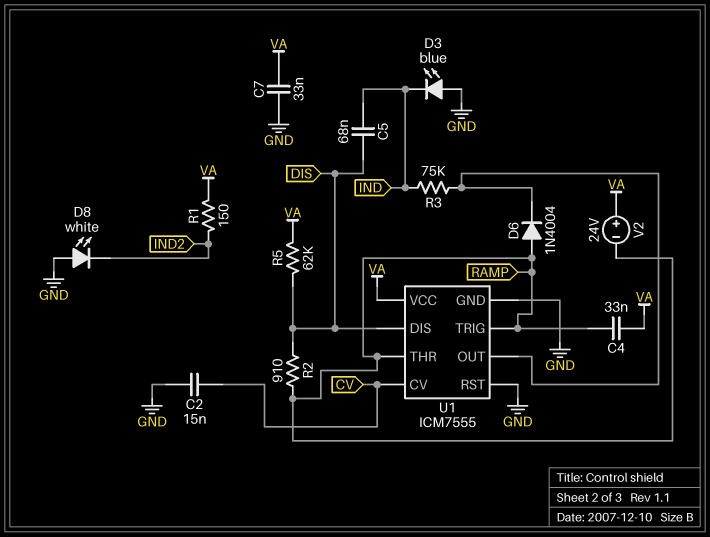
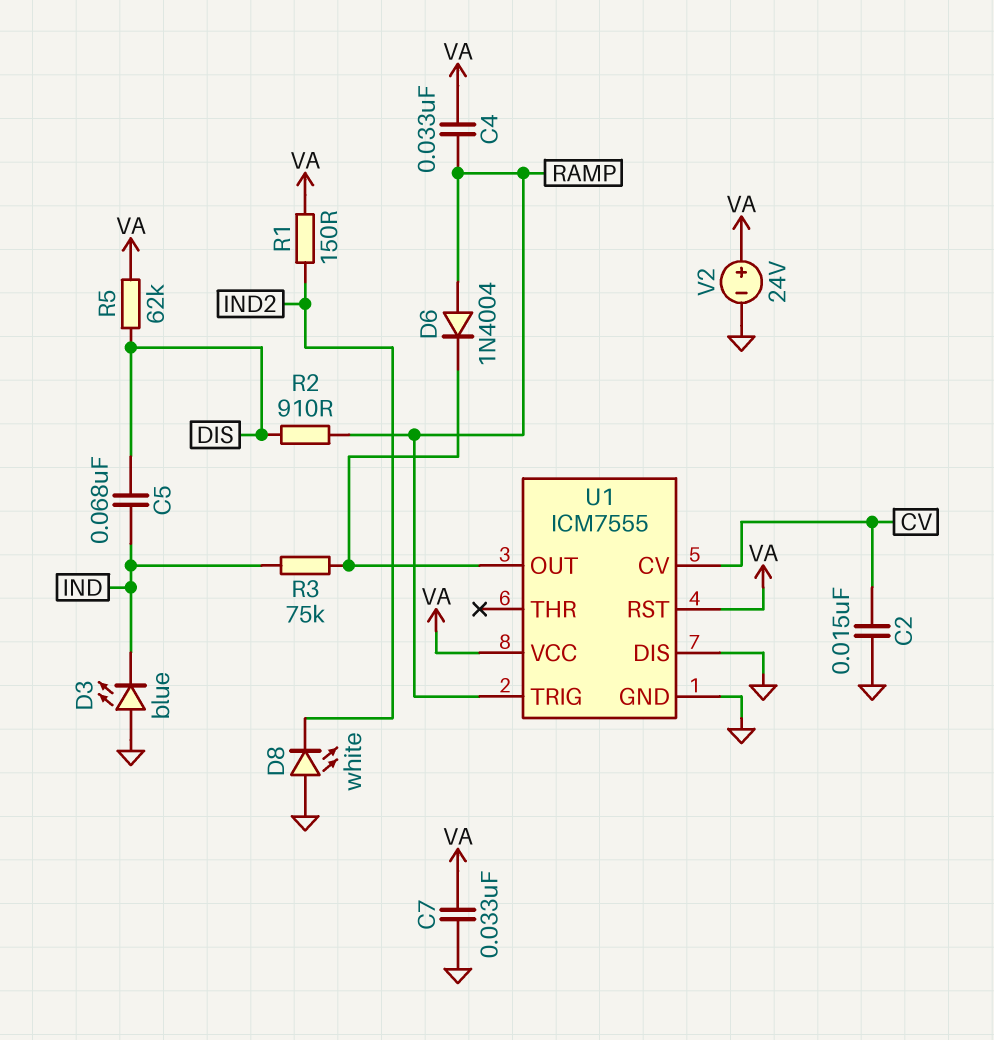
U1 pin DIS: DIS -> GND
U1 pin RST: GND -> VA
U1 pin THR: RAMP -> none
V2: 24V (plus VA, minus RAMP) -> 24V (plus VA, minus GND)

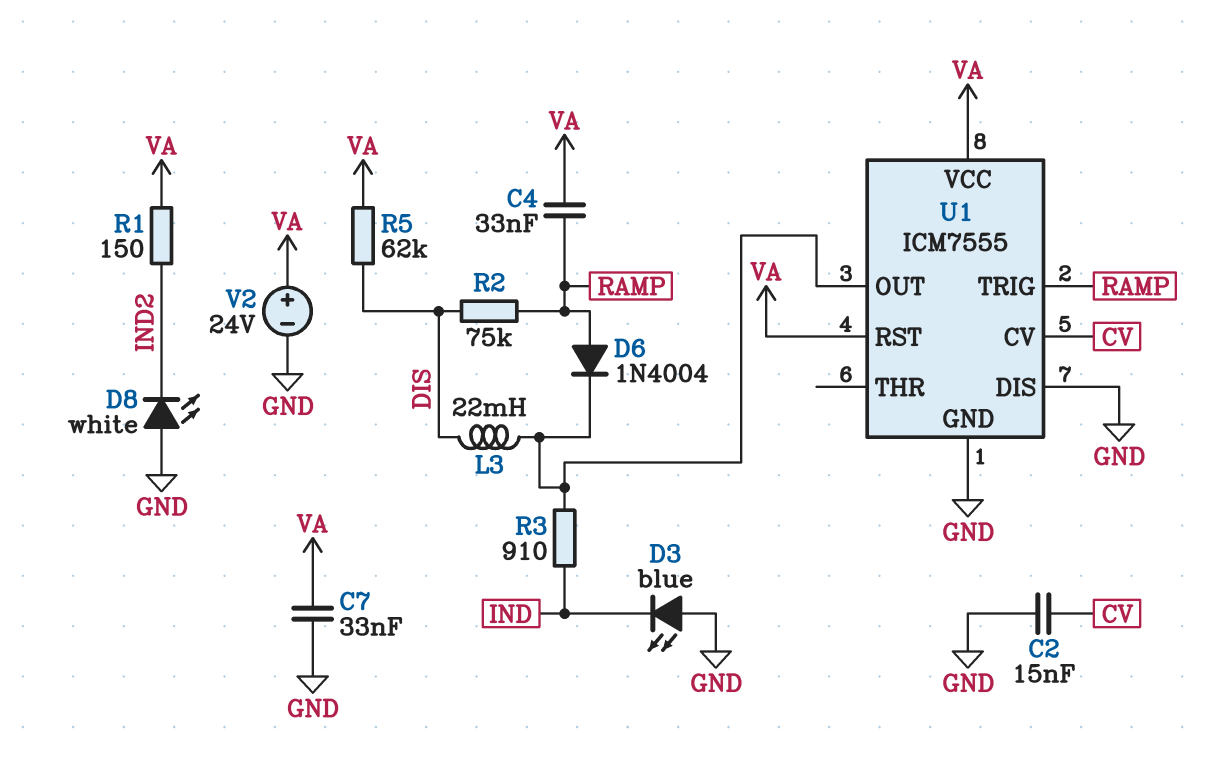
C5: 68nF (DIS, IND) -> none
L3: none -> 22mH (DIS, U1/OUT)
R2: 910 (DIS, RAMP) -> 75k (DIS, RAMP)
R3: 75k (IND, U1/OUT) -> 910 (IND, U1/OUT)

